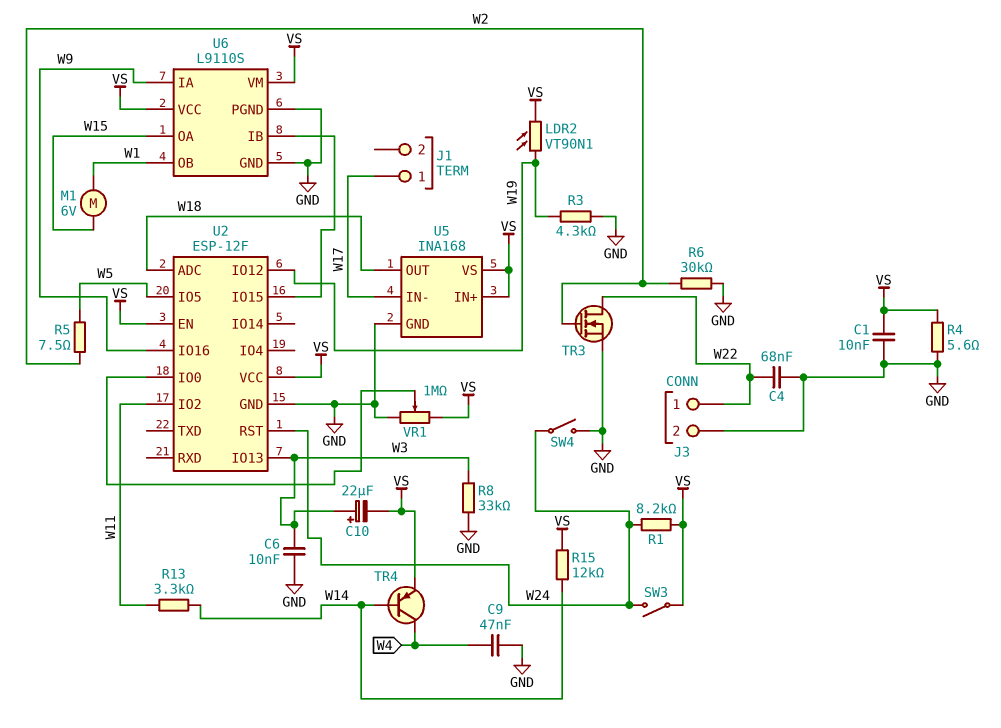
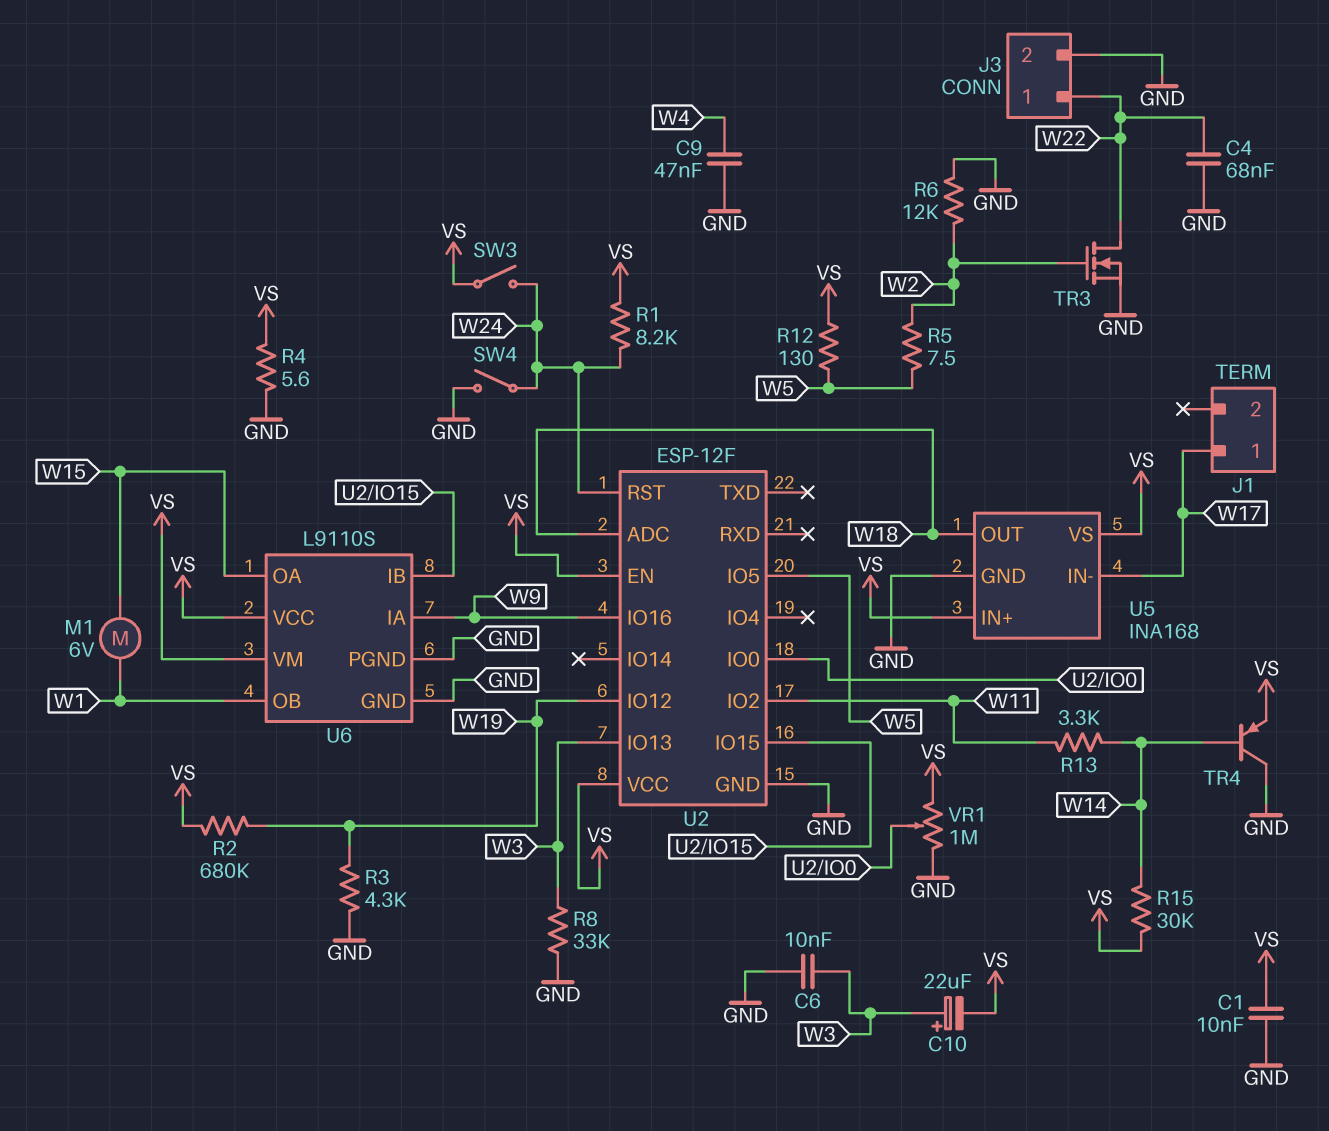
LDR2: VT90N1 (VS, W19) -> none
R2: none -> 680k (VS, W19)
R6: 30k (GND, W2) -> 12k (GND, W2)
R12: none -> 130 (VS, W5)
R15: 12k (VS, W14) -> 30k (VS, W14)
TR4: PNP (B W14, C W4, E VS) -> PNP (B W14, C GND, E VS)

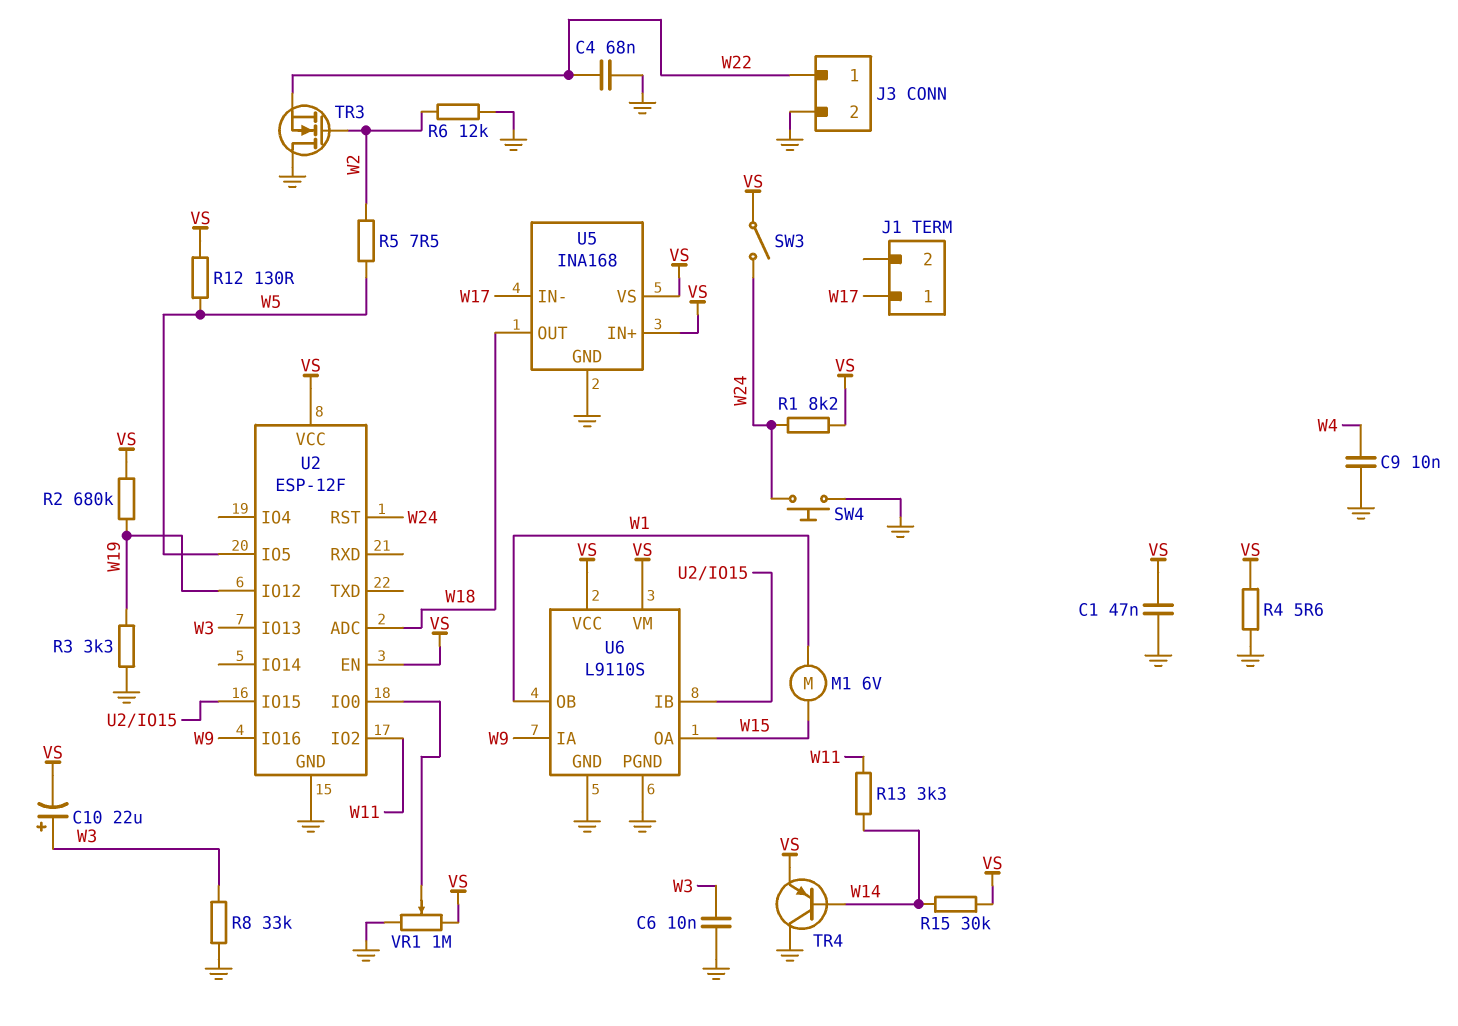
C1: 10nF (GND, VS) -> 47nF (GND, VS)
C9: 47nF (GND, W4) -> 10nF (GND, W4)
R3: 4.3k (GND, W19) -> 3.3k (GND, W19)
SW4: switch (GND, W24) -> button (GND, W24)
TR3: NMOS (G W2, D W22, S GND) -> NMOS (G W2, D GND, S W22)

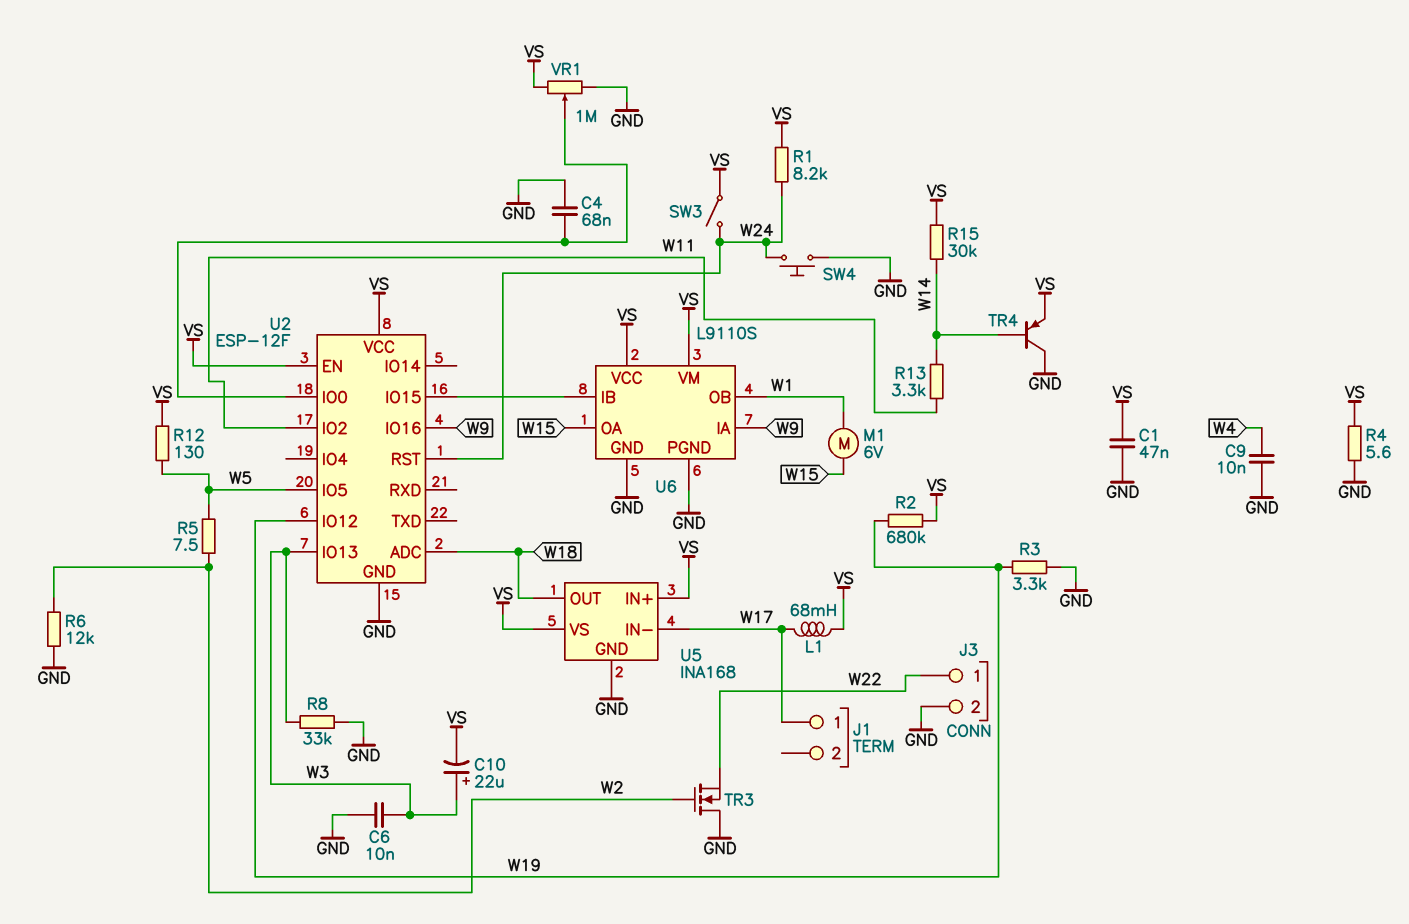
C4: 68nF (GND, W22) -> 68nF (GND, U2/IO0)
L1: none -> 68mH (VS, W17)

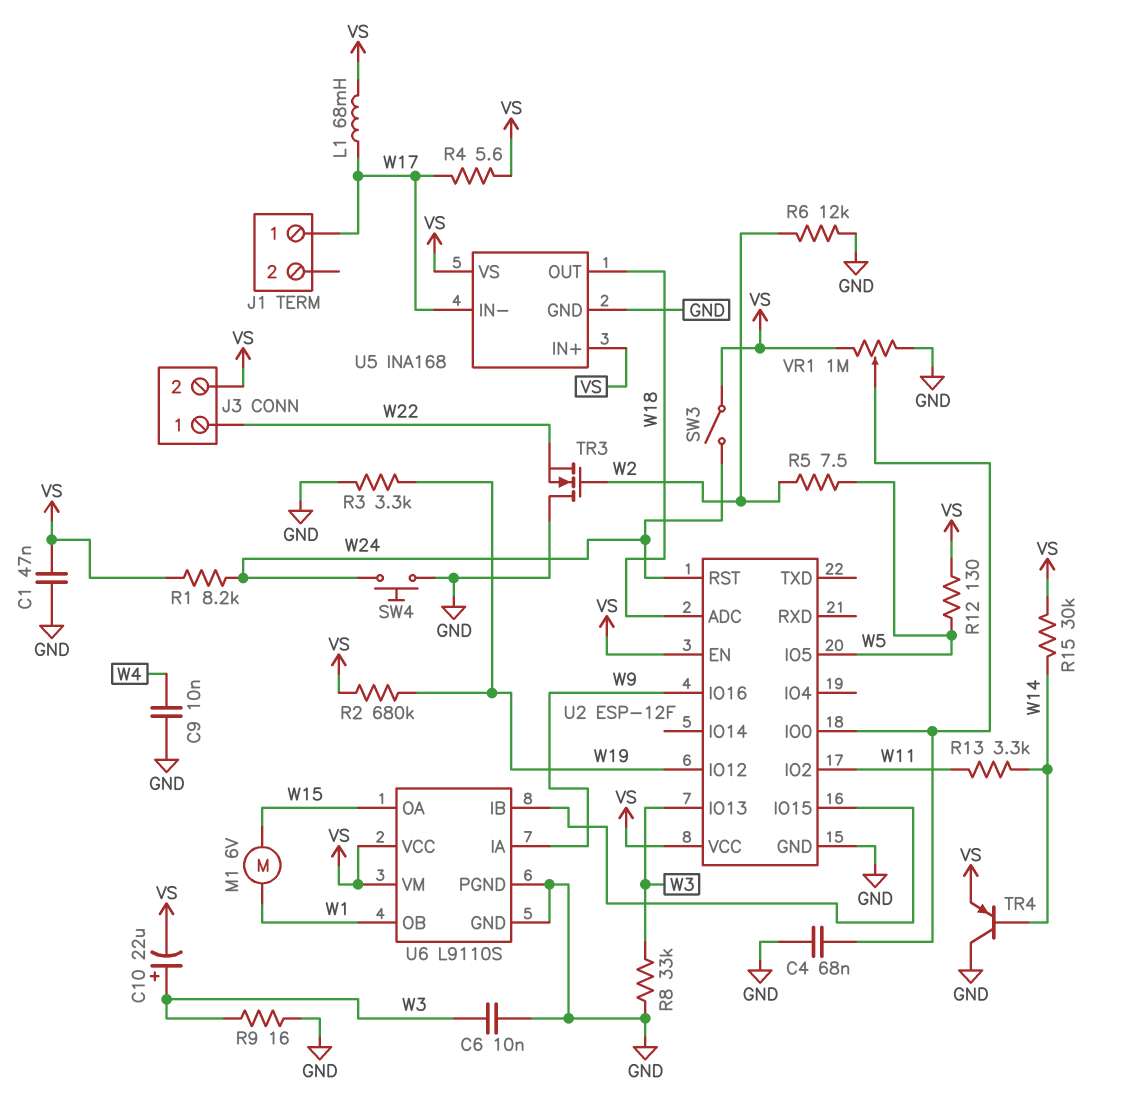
J3 pin 2: GND -> VS
R4: 5.6 (GND, VS) -> 5.6 (VS, W17)
R9: none -> 16 (GND, W3)

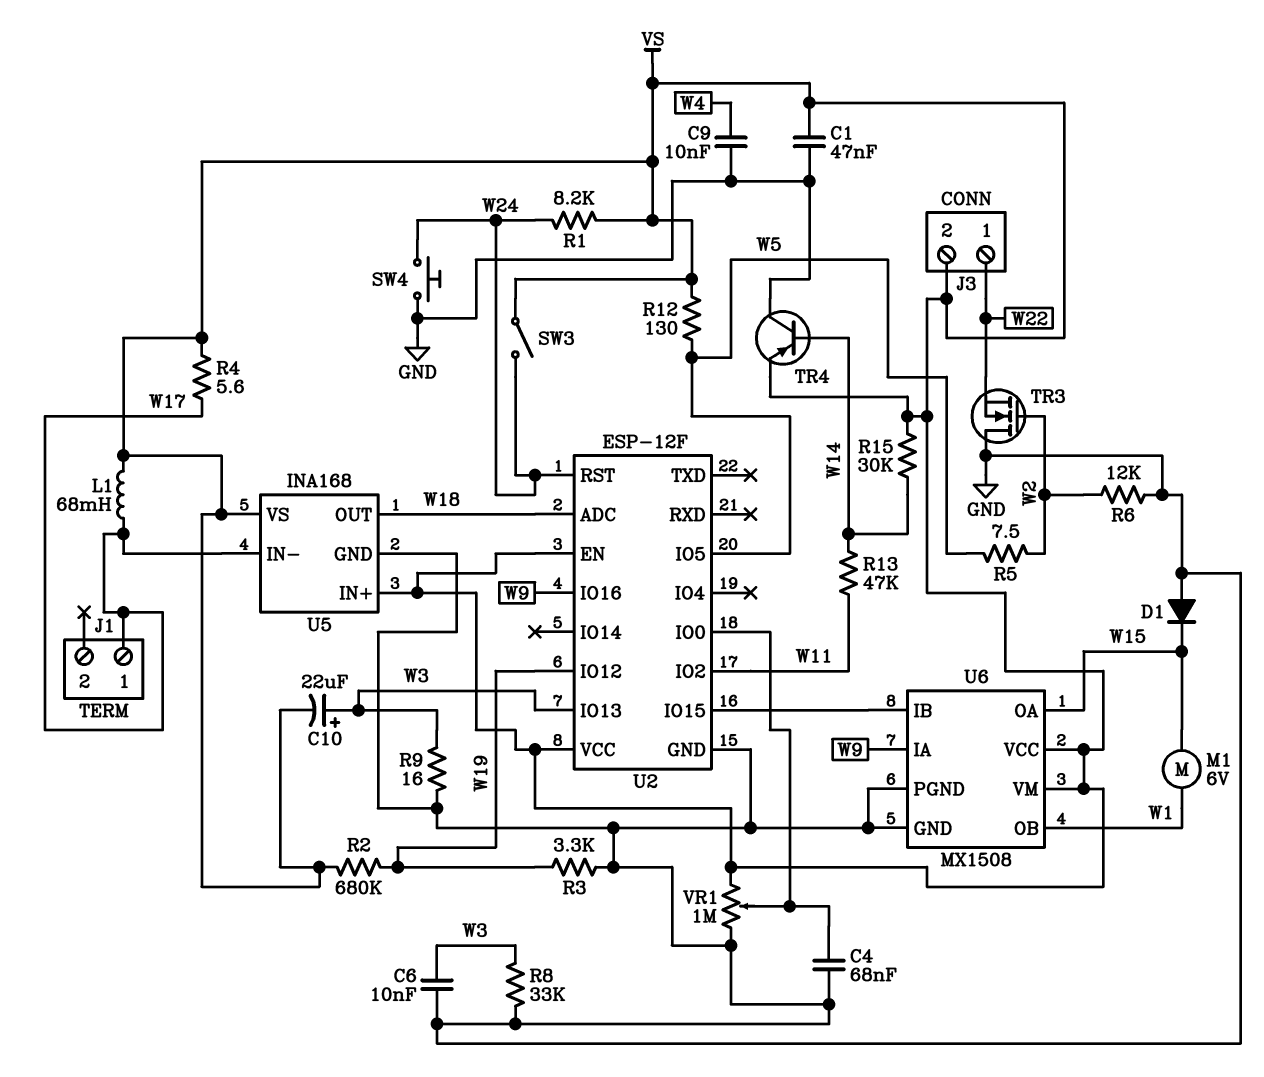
D1: none -> diode (A GND, K W15)
R13: 3.3k (W11, W14) -> 47k (W11, W14)
U6: L9110S -> MX1508

